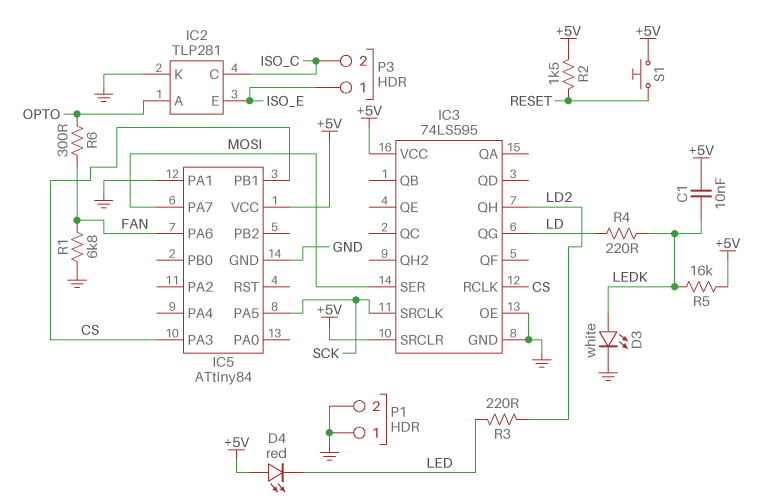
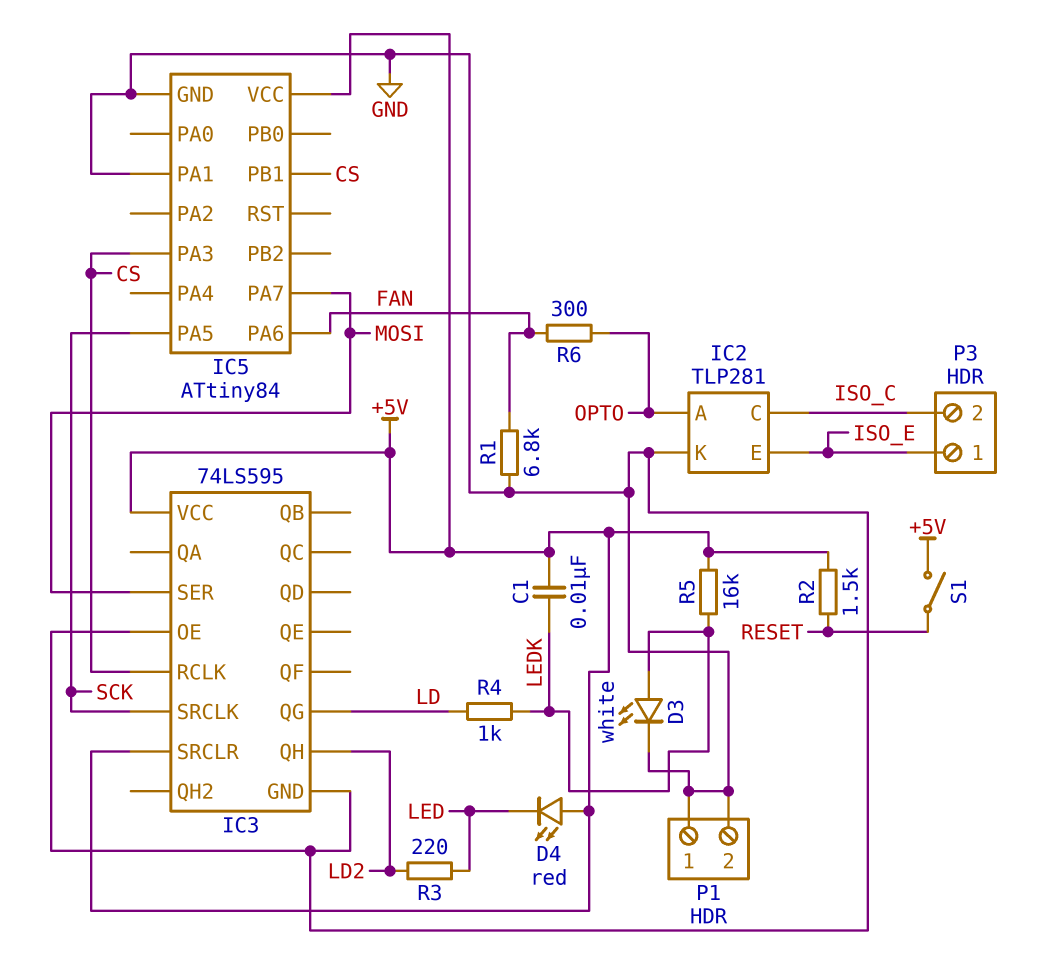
R4: 220 (LD, LEDK) -> 1k (LD, LEDK)
S1: button (+5V, RESET) -> switch (+5V, RESET)

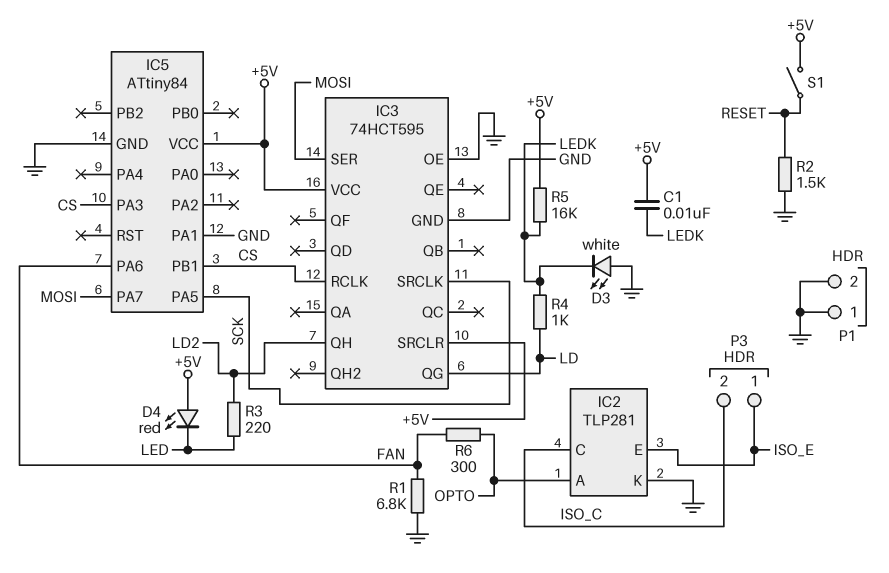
D3: LED white (A LEDK, K GND) -> LED white (A GND, K LEDK)
IC3: 74LS595 -> 74HCT595
R2: 1.5k (+5V, RESET) -> 1.5k (GND, RESET)

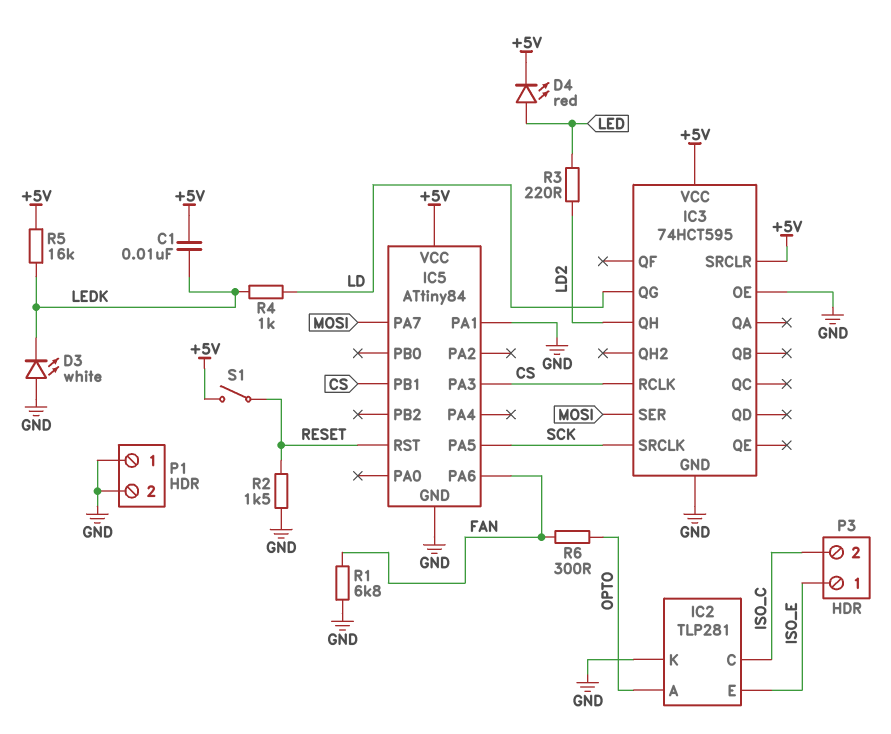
D4: LED red (A +5V, K LED) -> LED red (A LED, K +5V)
IC5 pin RST: none -> RESET

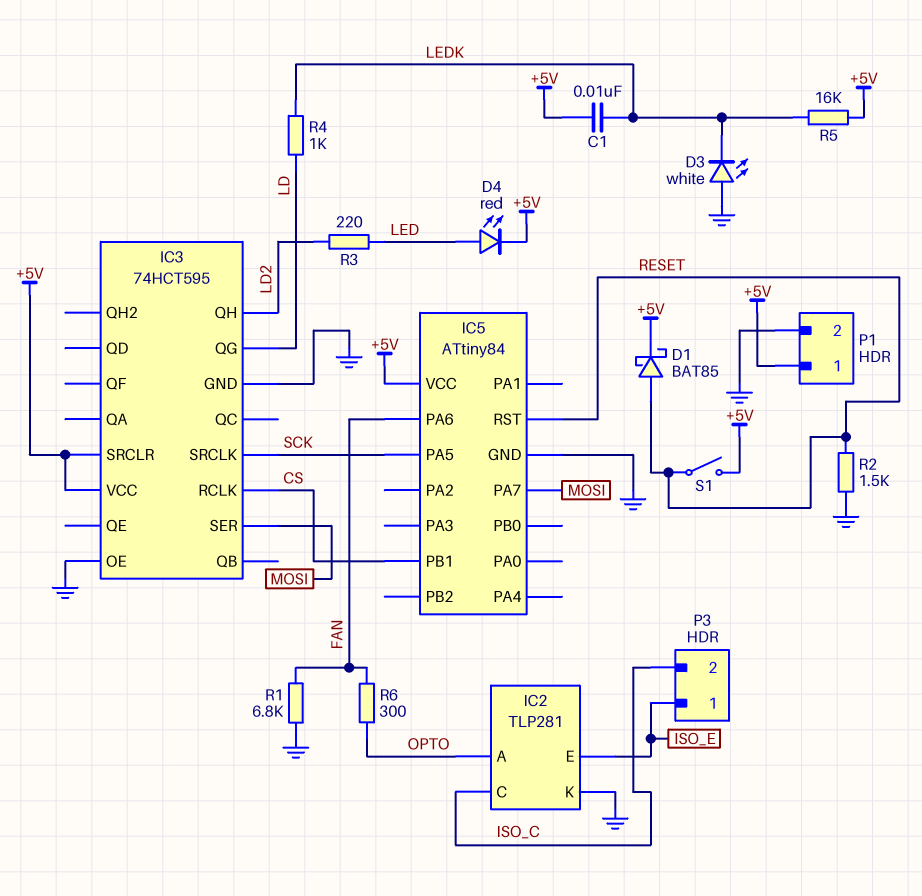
D1: none -> schottky BAT85 (A RESET, K +5V)
IC5 pin PA1: GND -> none
IC5 pin PA3: CS -> none
P1 pin 1: GND -> +5V

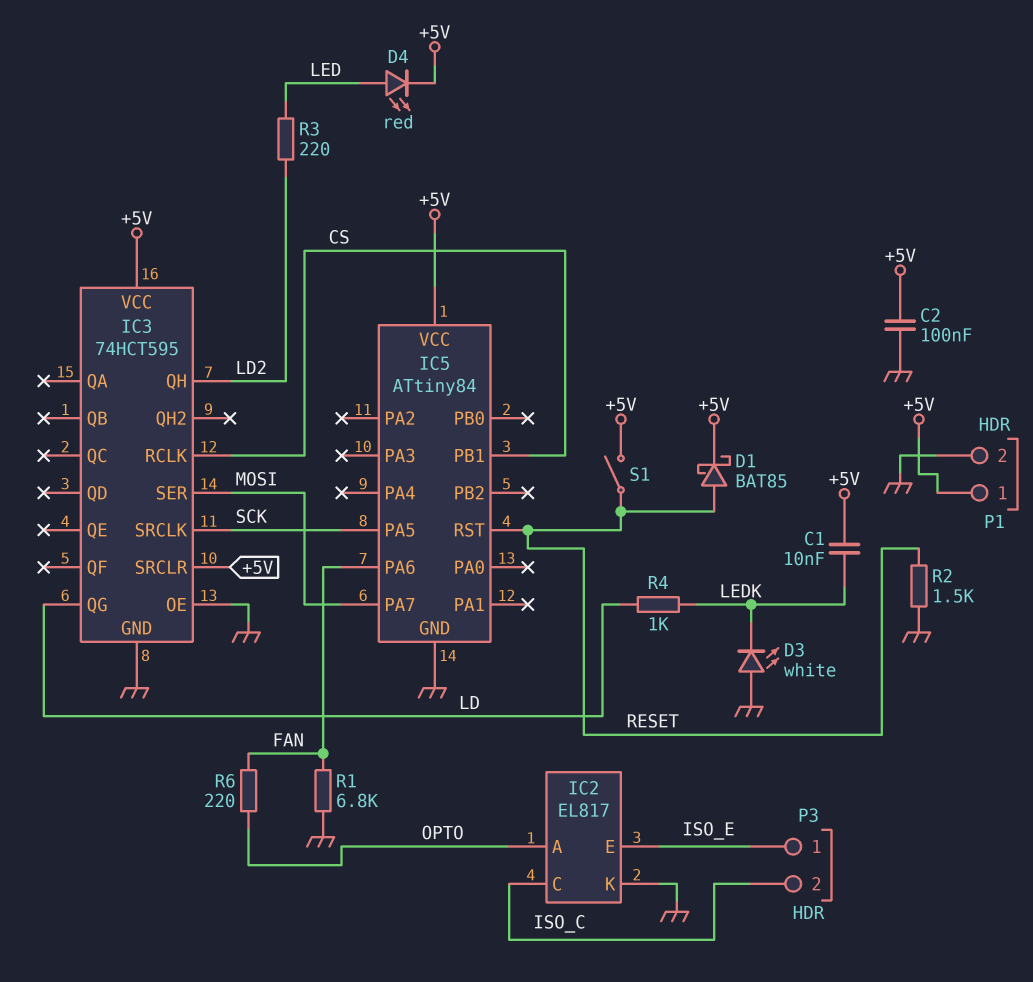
C2: none -> 100nF (+5V, GND)
IC2: TLP281 -> EL817
R5: 16k (+5V, LEDK) -> none
R6: 300 (FAN, OPTO) -> 220 (FAN, OPTO)

